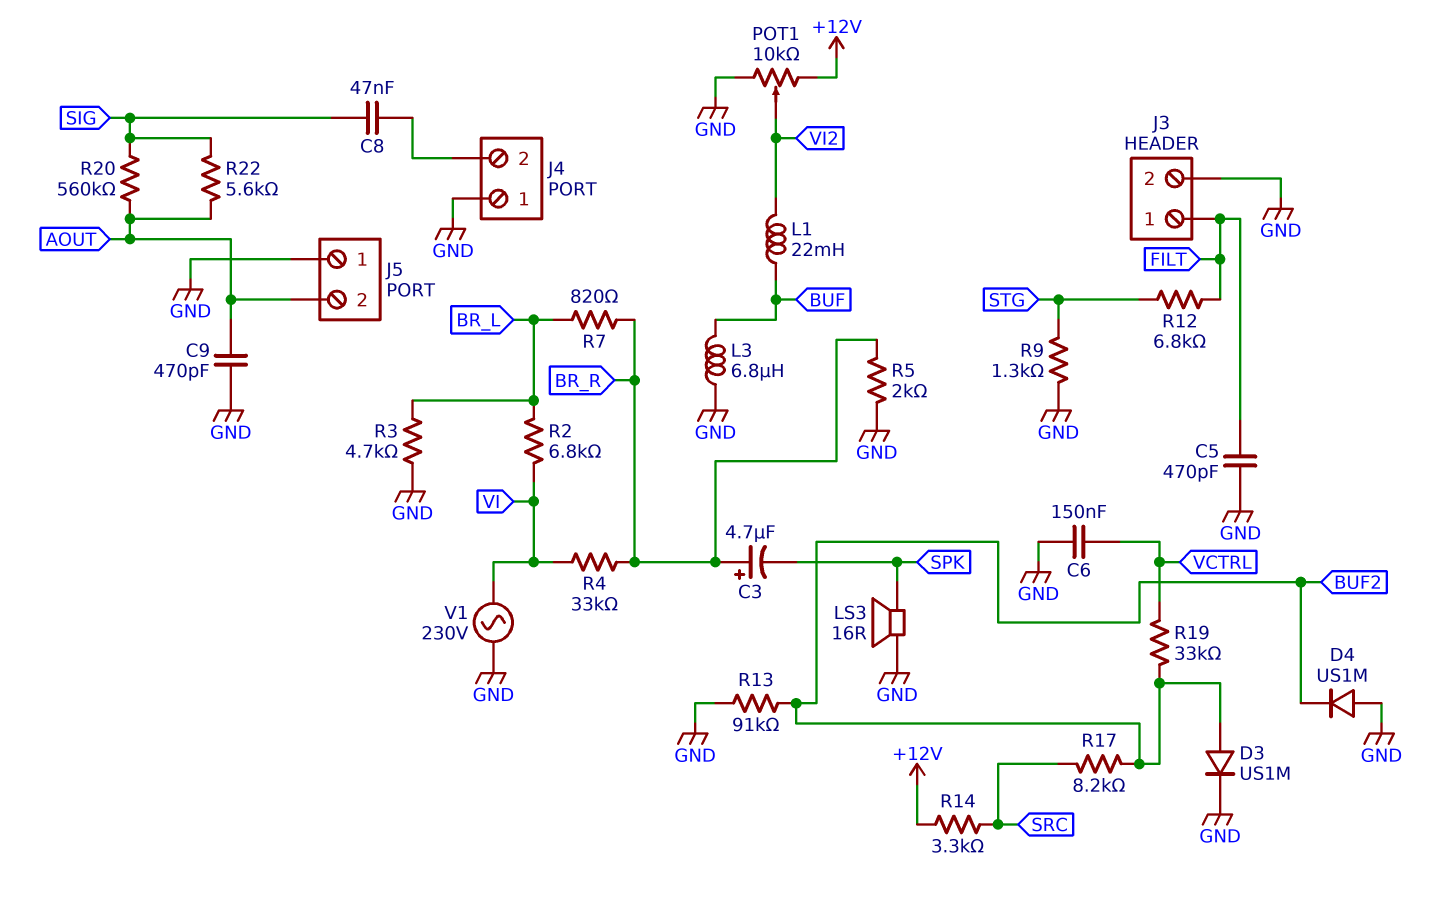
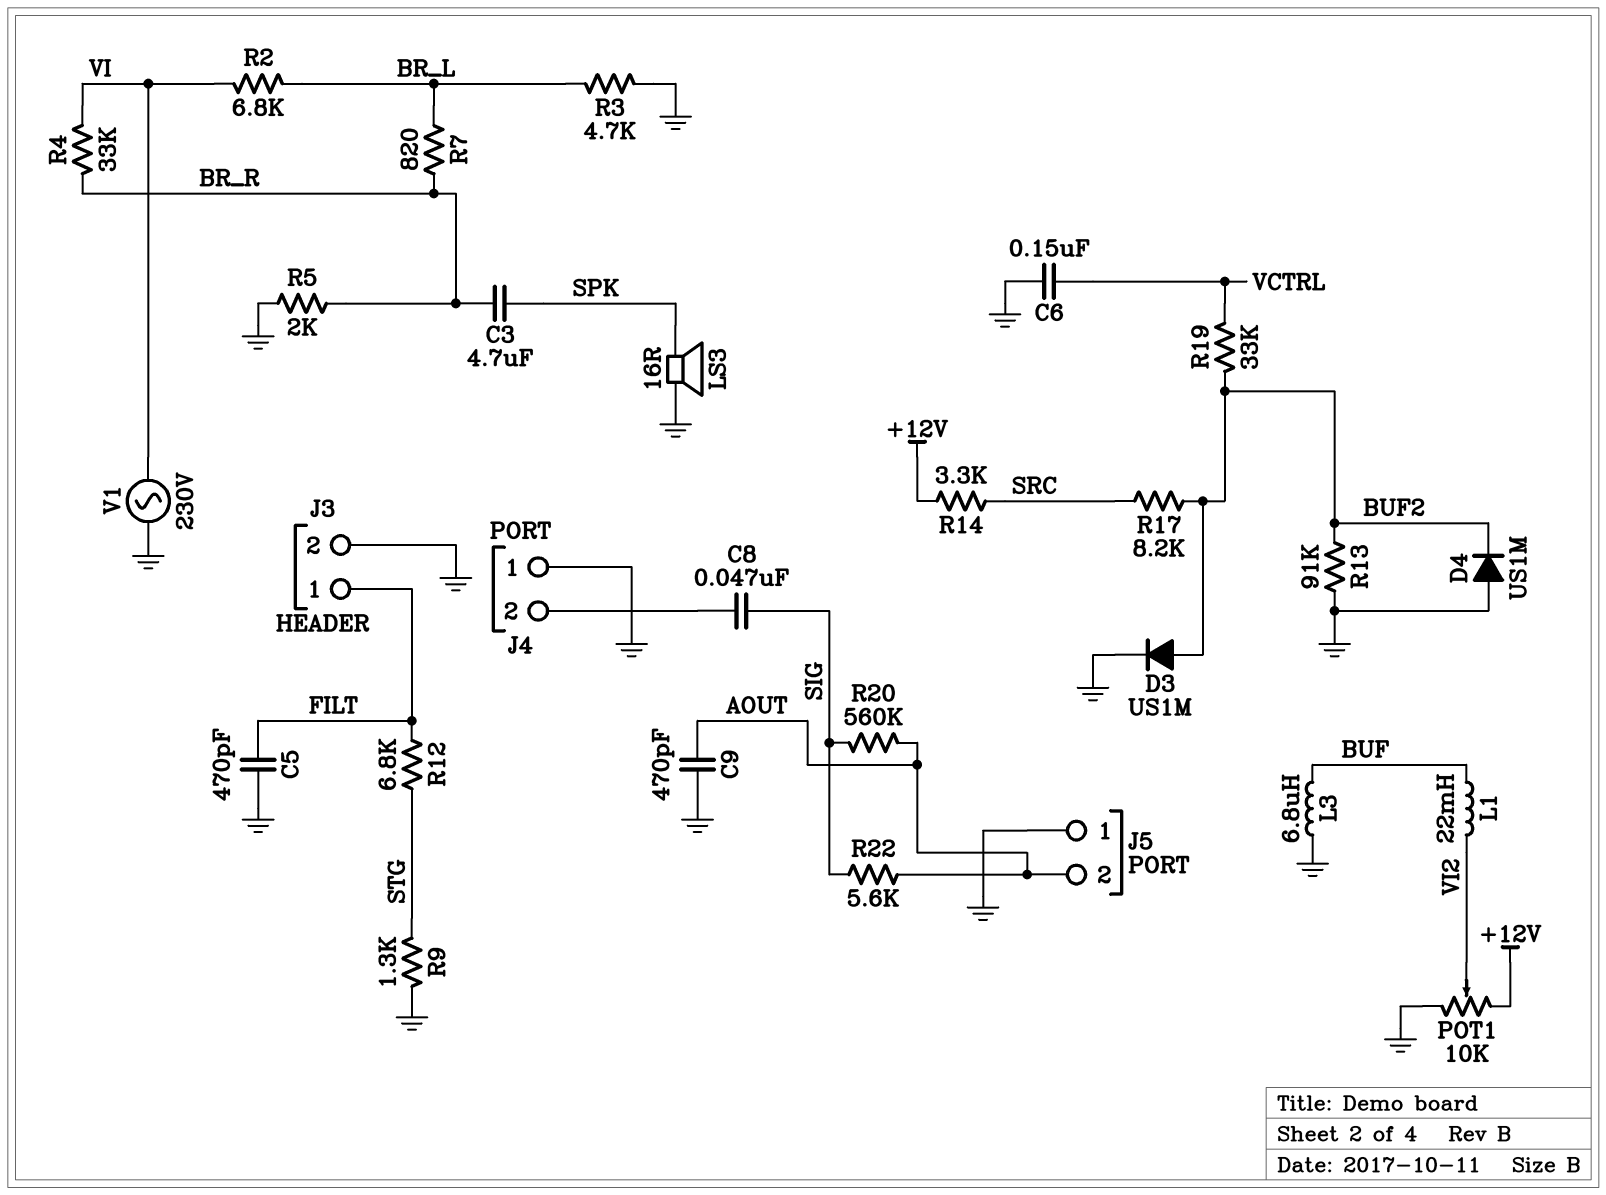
C3: 4.7uF (plus BR_R, minus SPK) -> 4.7uF (BR_R, SPK)

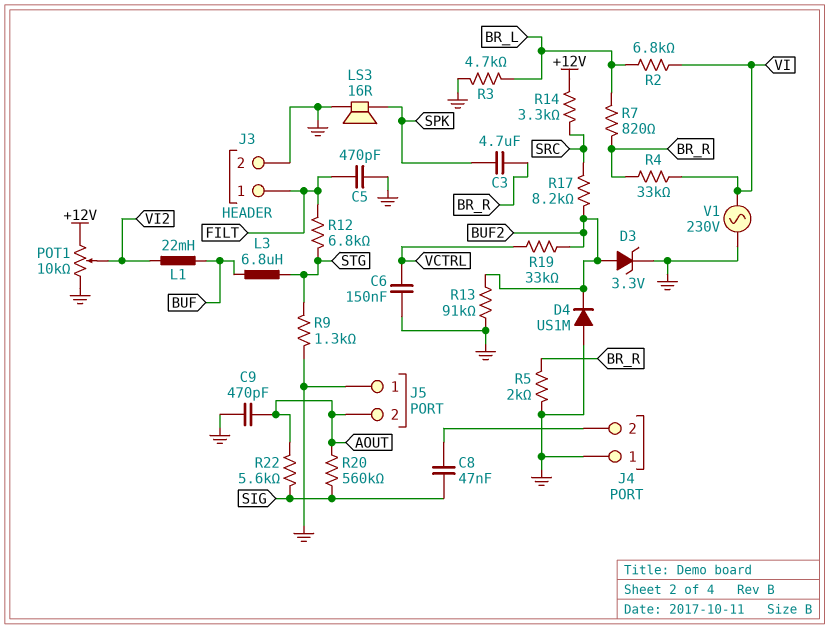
D3: diode US1M (A BUF2, K GND) -> zener 3.3V (A BUF2, K GND)
L3: 6.8uH (BUF, GND) -> 6.8uH (BUF, STG)

